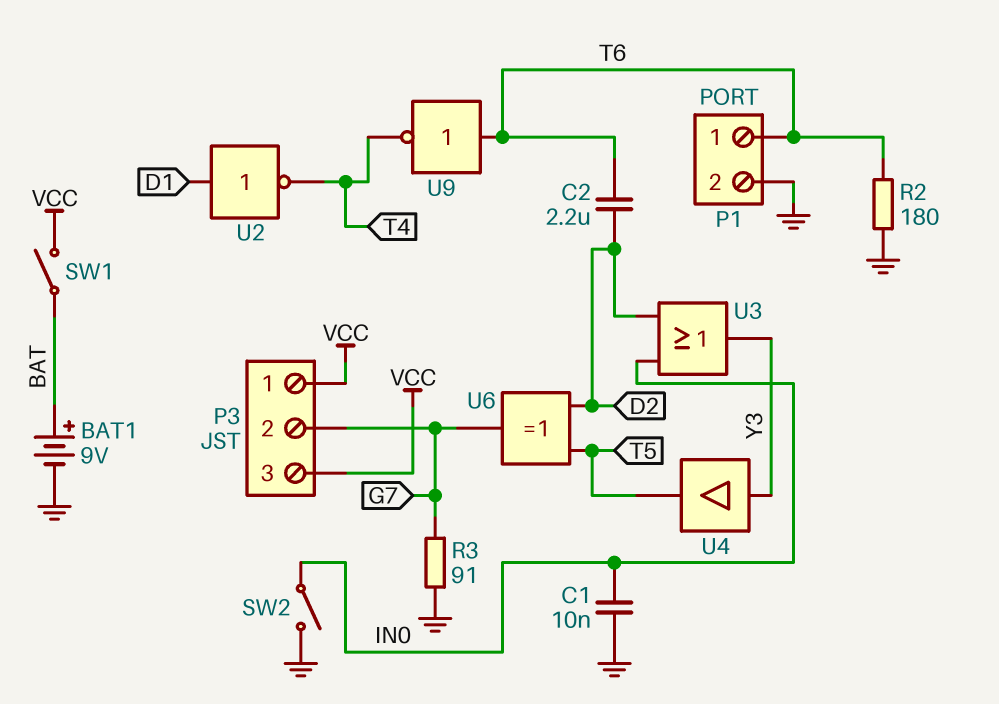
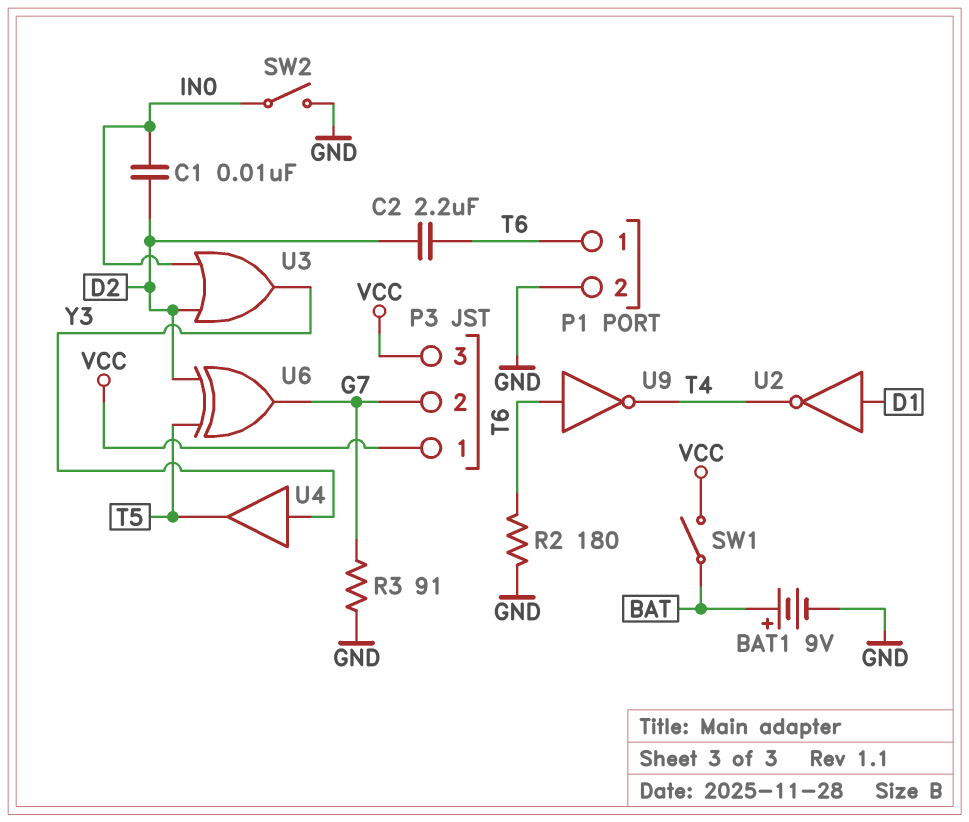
C1: 10nF (GND, IN0) -> 10nF (D2, IN0)

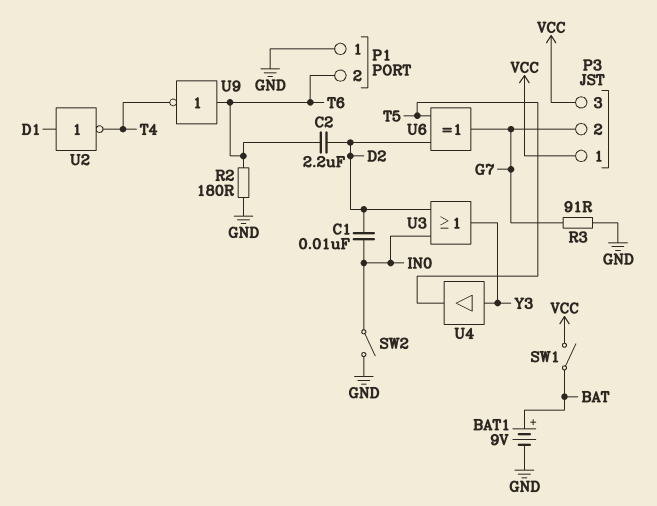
P1 pin 1: T6 -> GND
P1 pin 2: GND -> T6

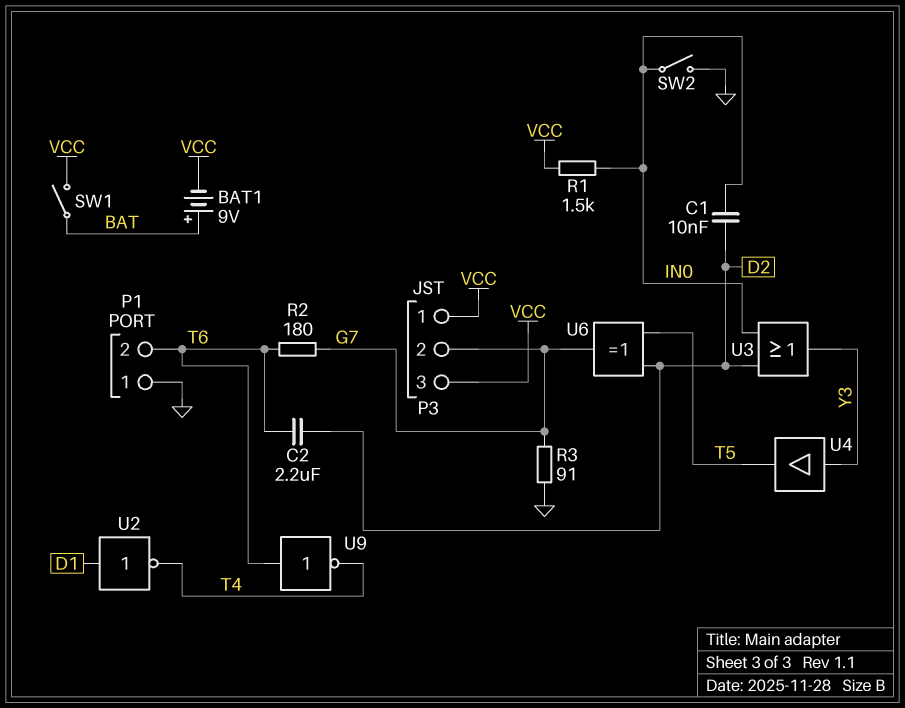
BAT1: 9V (plus BAT, minus GND) -> 9V (plus BAT, minus VCC)
R1: none -> 1.5k (IN0, VCC)
R2: 180 (GND, T6) -> 180 (G7, T6)

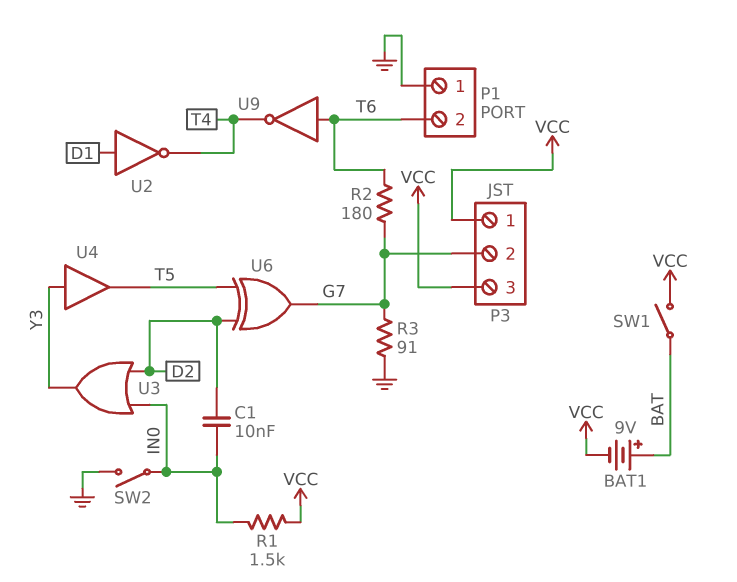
C2: 2.2uF (D2, T6) -> none

